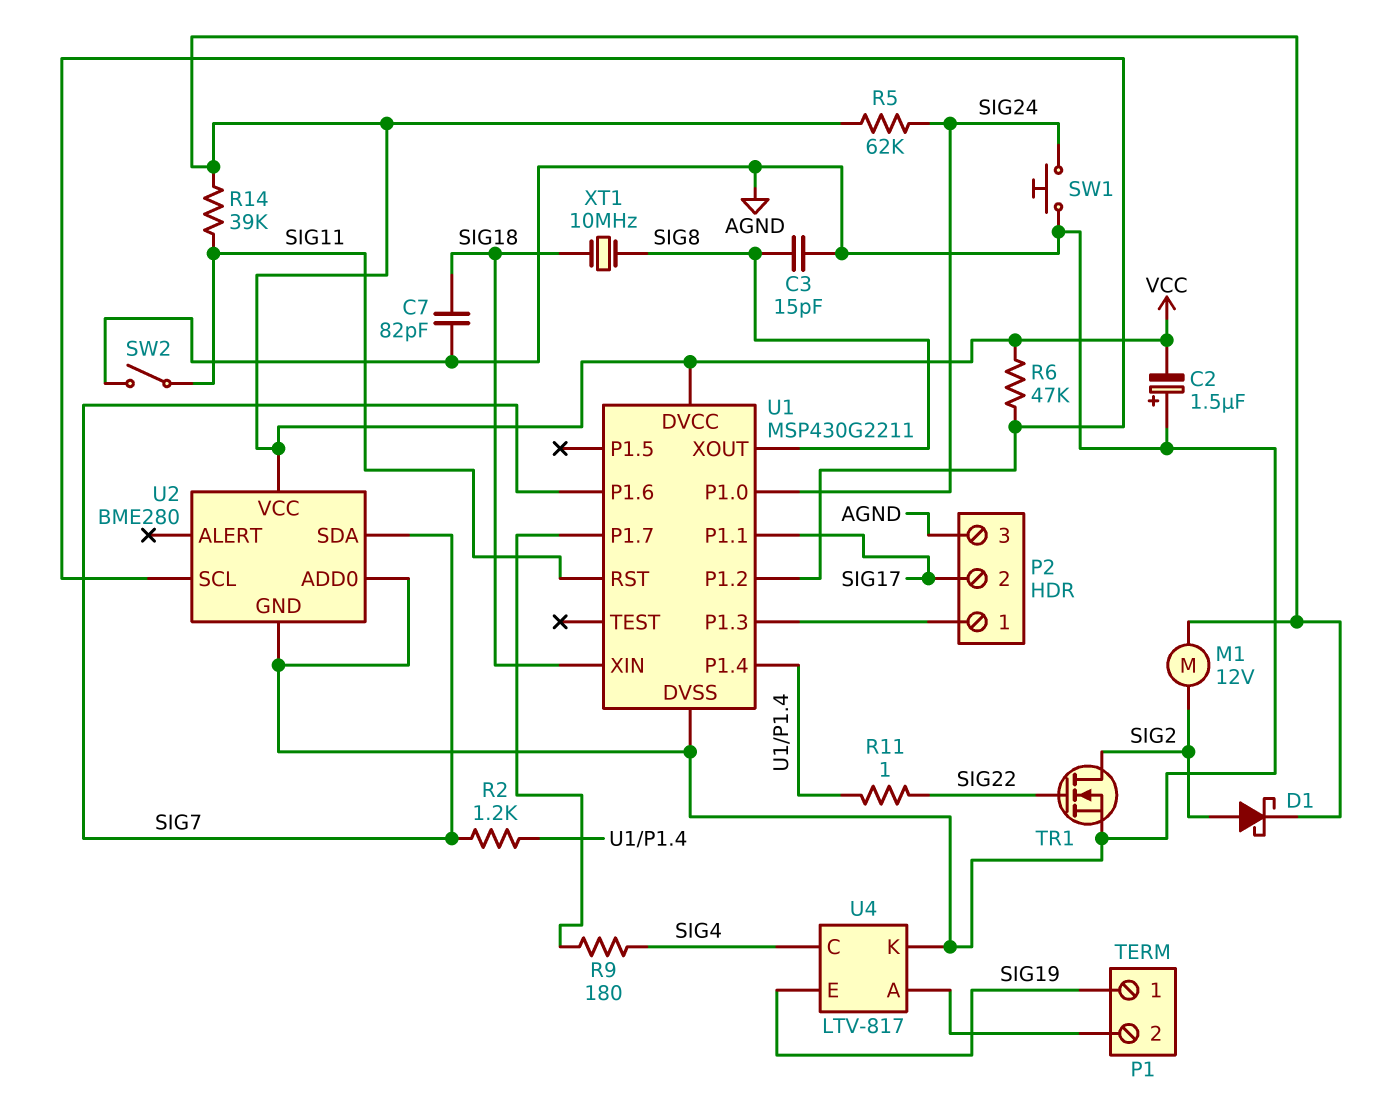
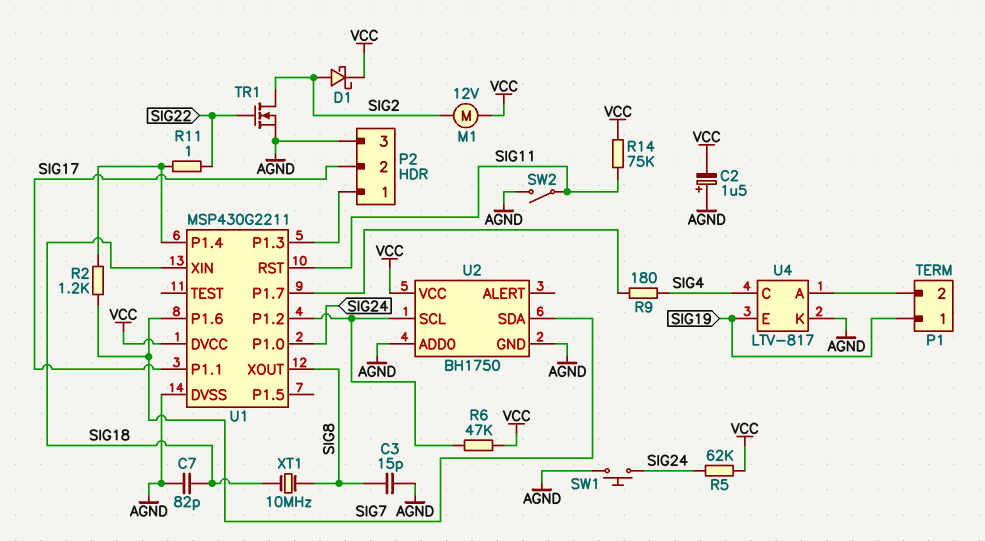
R14: 39k (SIG11, VCC) -> 75k (SIG11, VCC)
U2: BME280 -> BH1750

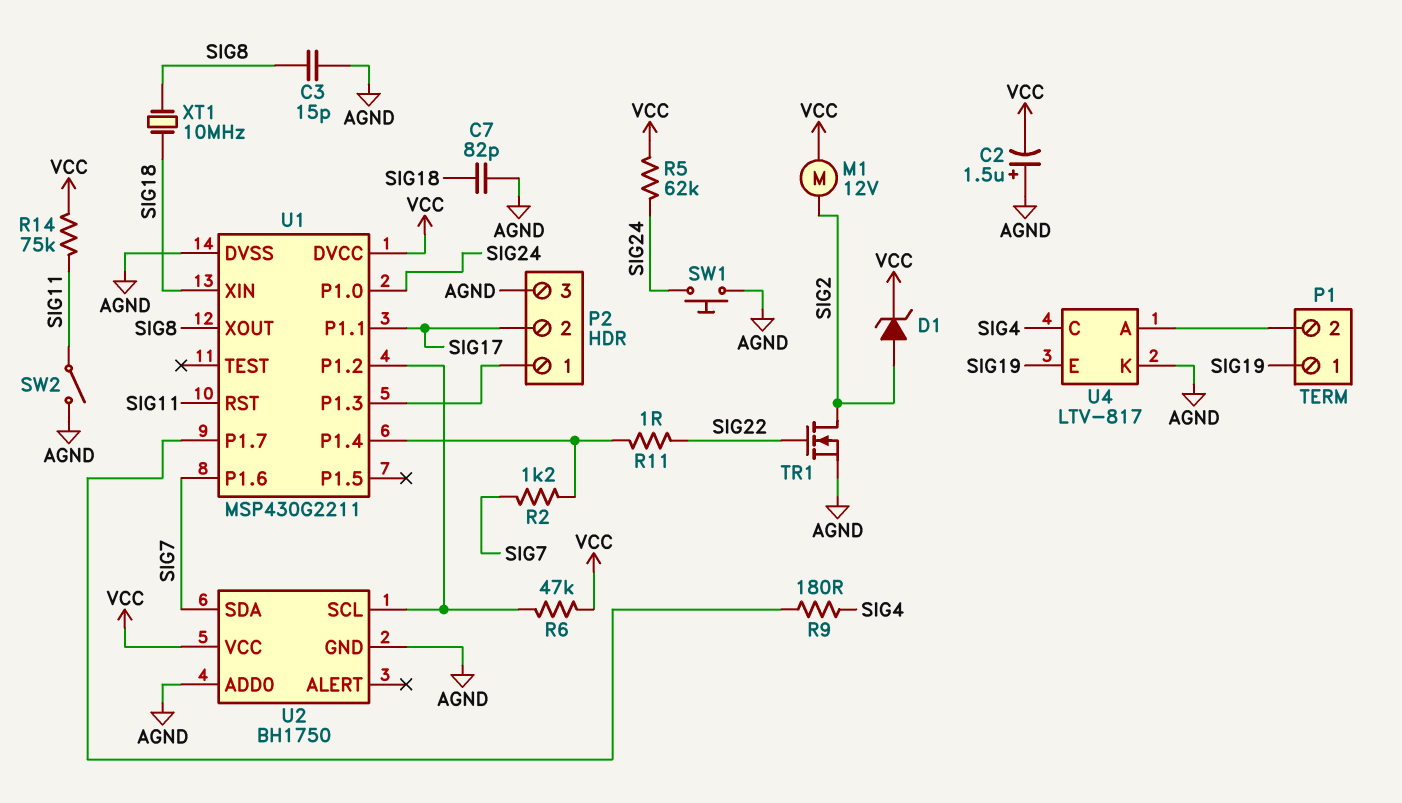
D1: schottky (A SIG2, K VCC) -> zener (A SIG2, K VCC)

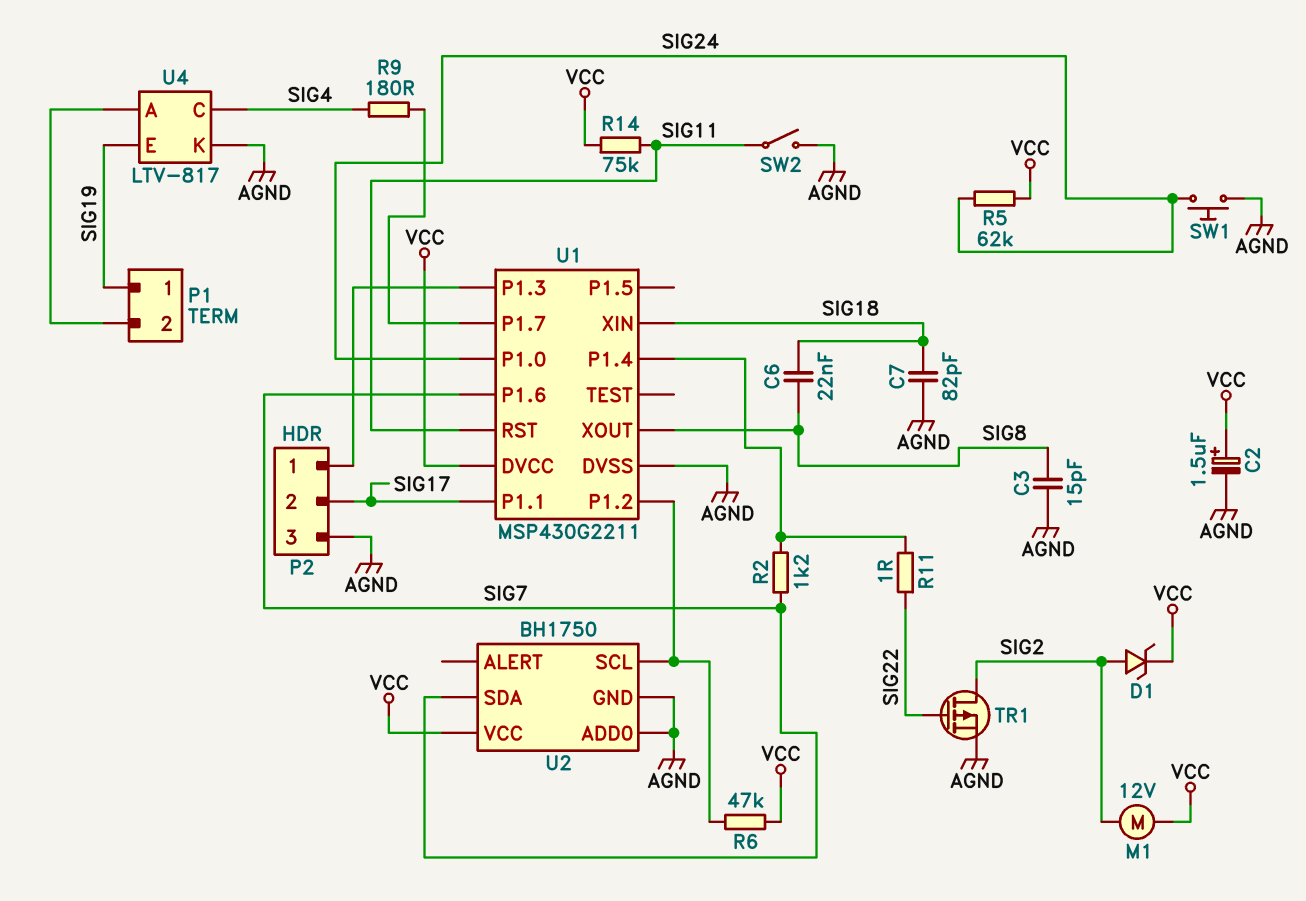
C2: 1.5uF (plus AGND, minus VCC) -> 1.5uF (plus VCC, minus AGND)
C6: none -> 22nF (SIG8, SIG18)
TR1: NMOS (G SIG22, D SIG2, S AGND) -> PMOS (G SIG22, D SIG2, S AGND)
XT1: 10MHz (SIG8, SIG18) -> none

